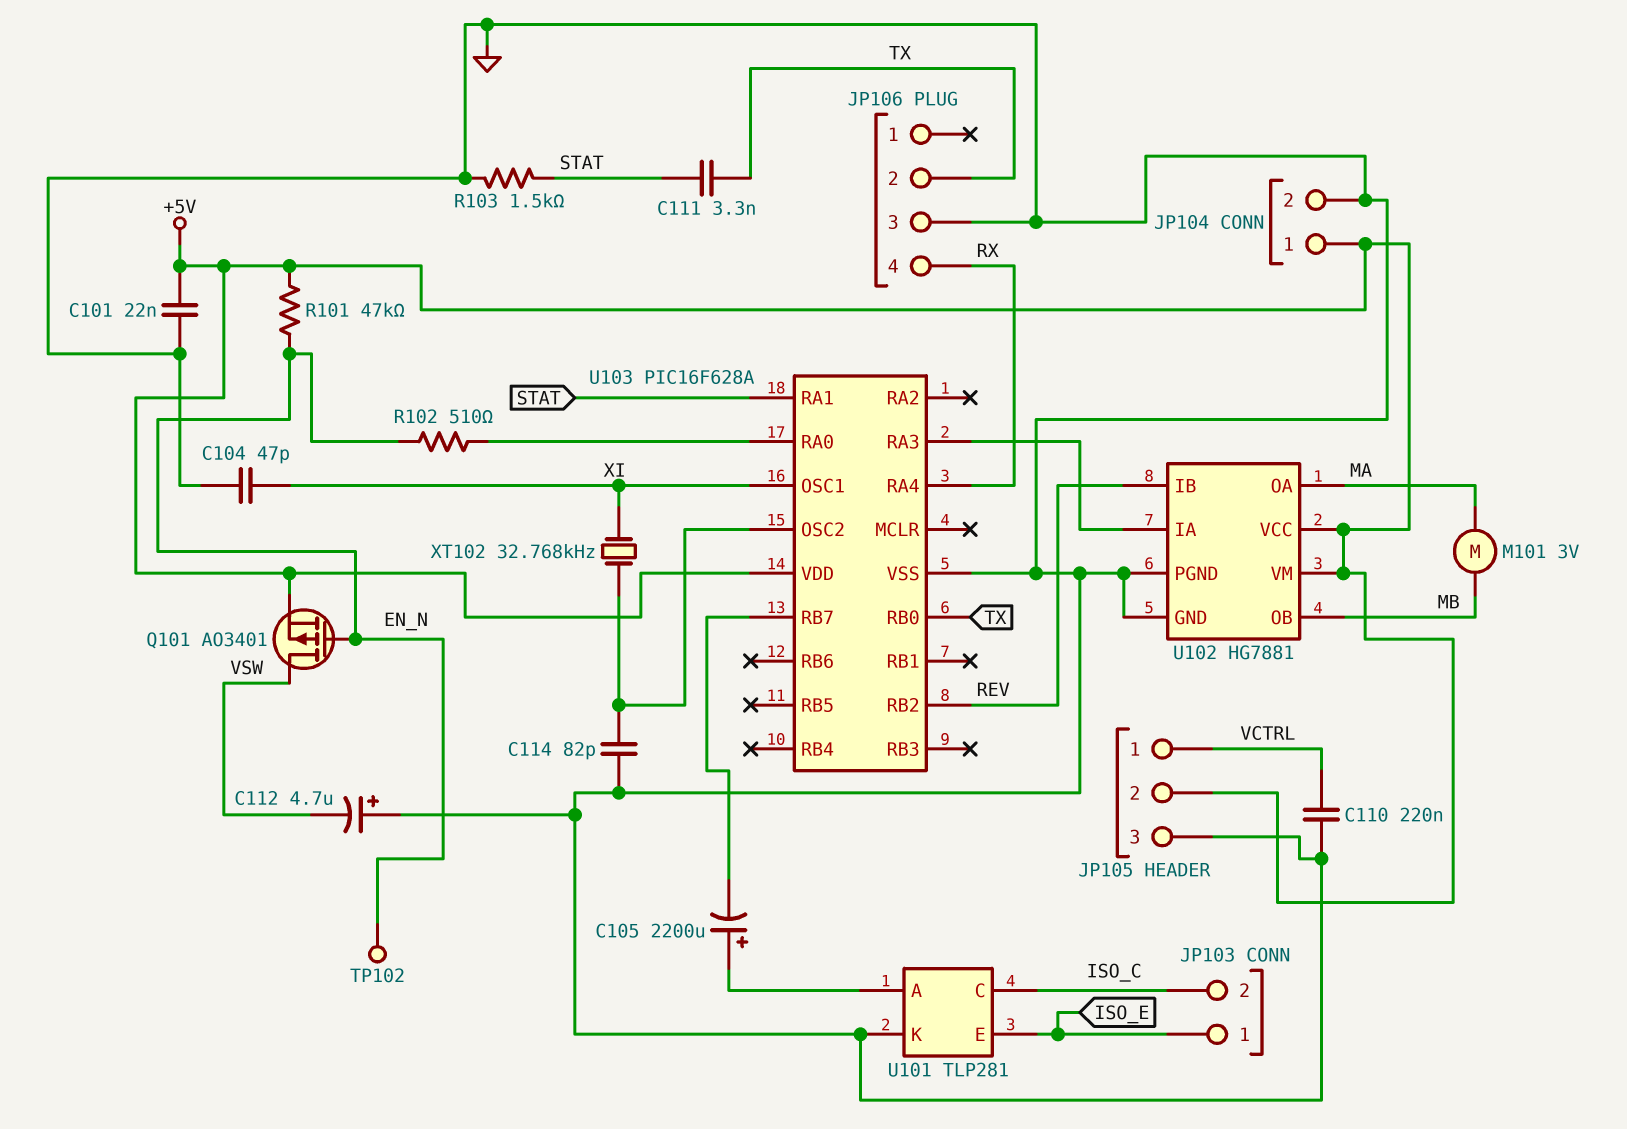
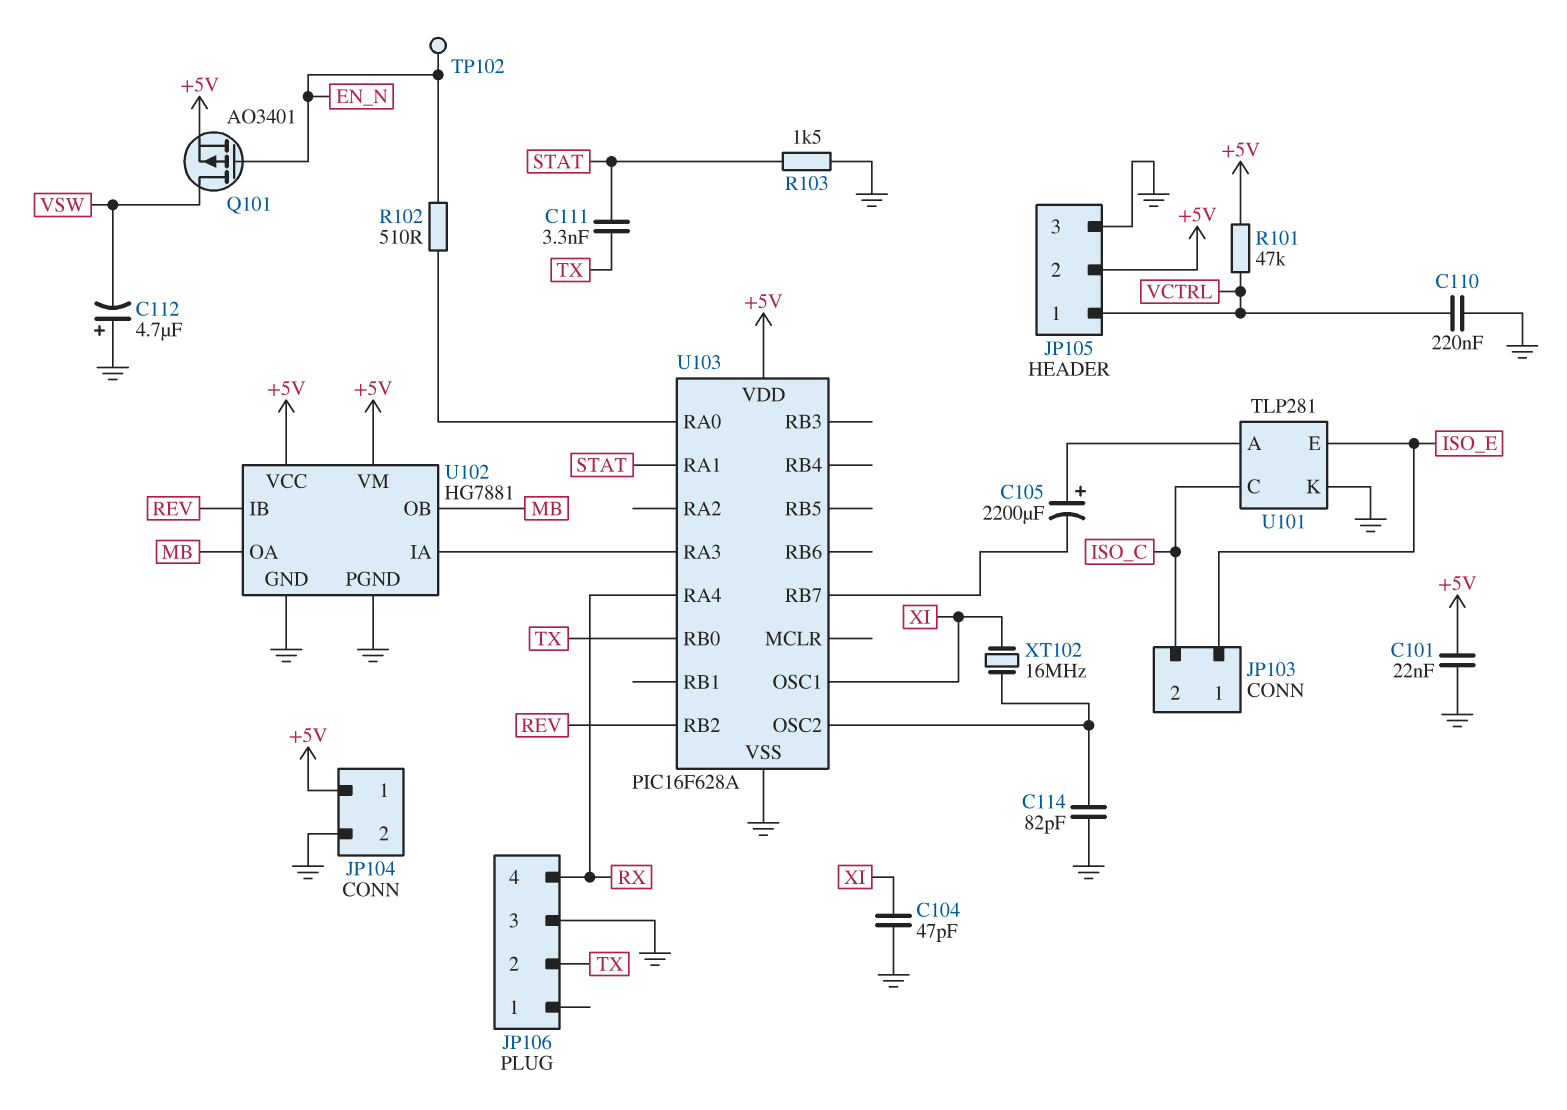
M101: motor 3V (MA, MB) -> none
R101: 47k (+5V, EN_N) -> 47k (+5V, VCTRL)
U102 pin OA: MA -> MB
XT102: 32.768kHz (U103/OSC2, XI) -> 16MHz (U103/OSC2, XI)

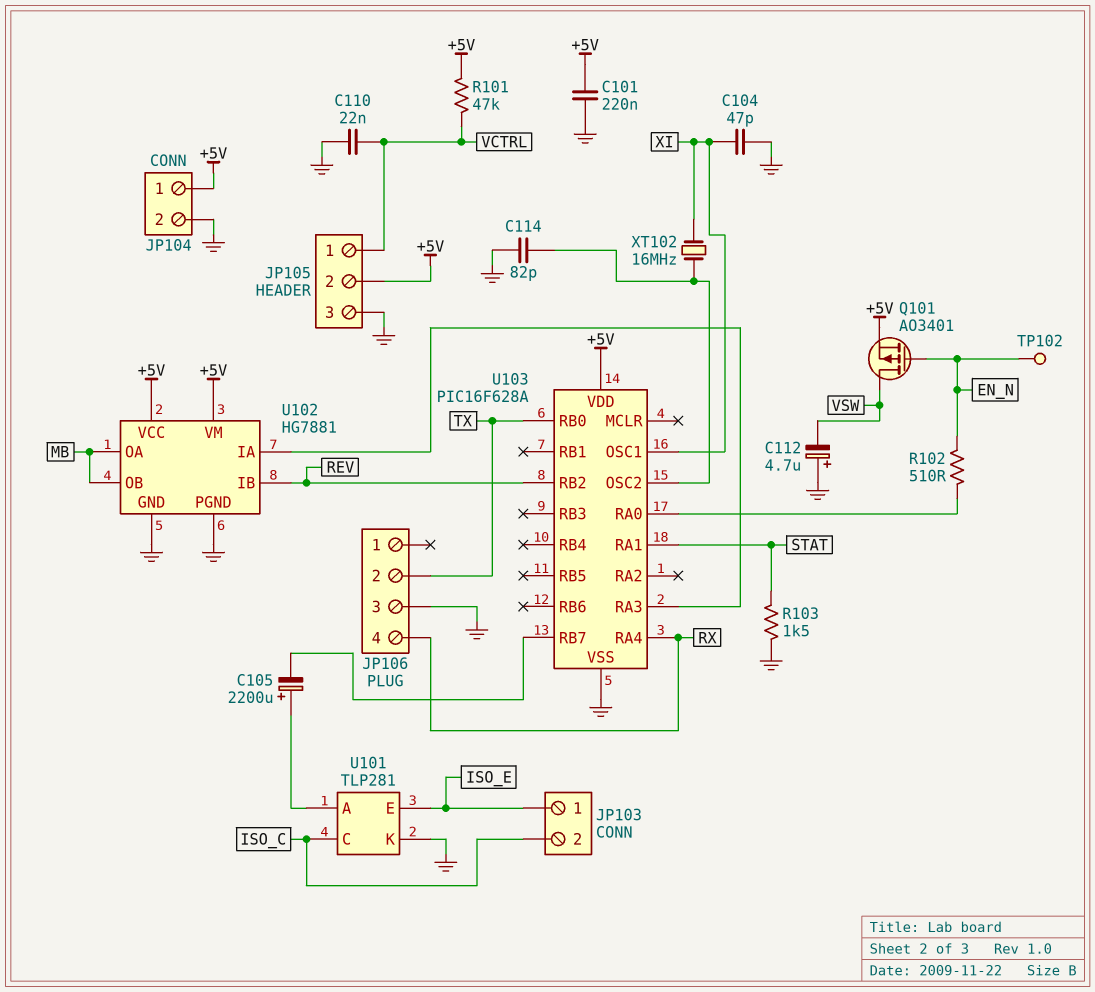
C101: 22nF (+5V, GND) -> 220nF (+5V, GND)
C110: 220nF (GND, VCTRL) -> 22nF (GND, VCTRL)
C111: 3.3nF (STAT, TX) -> none

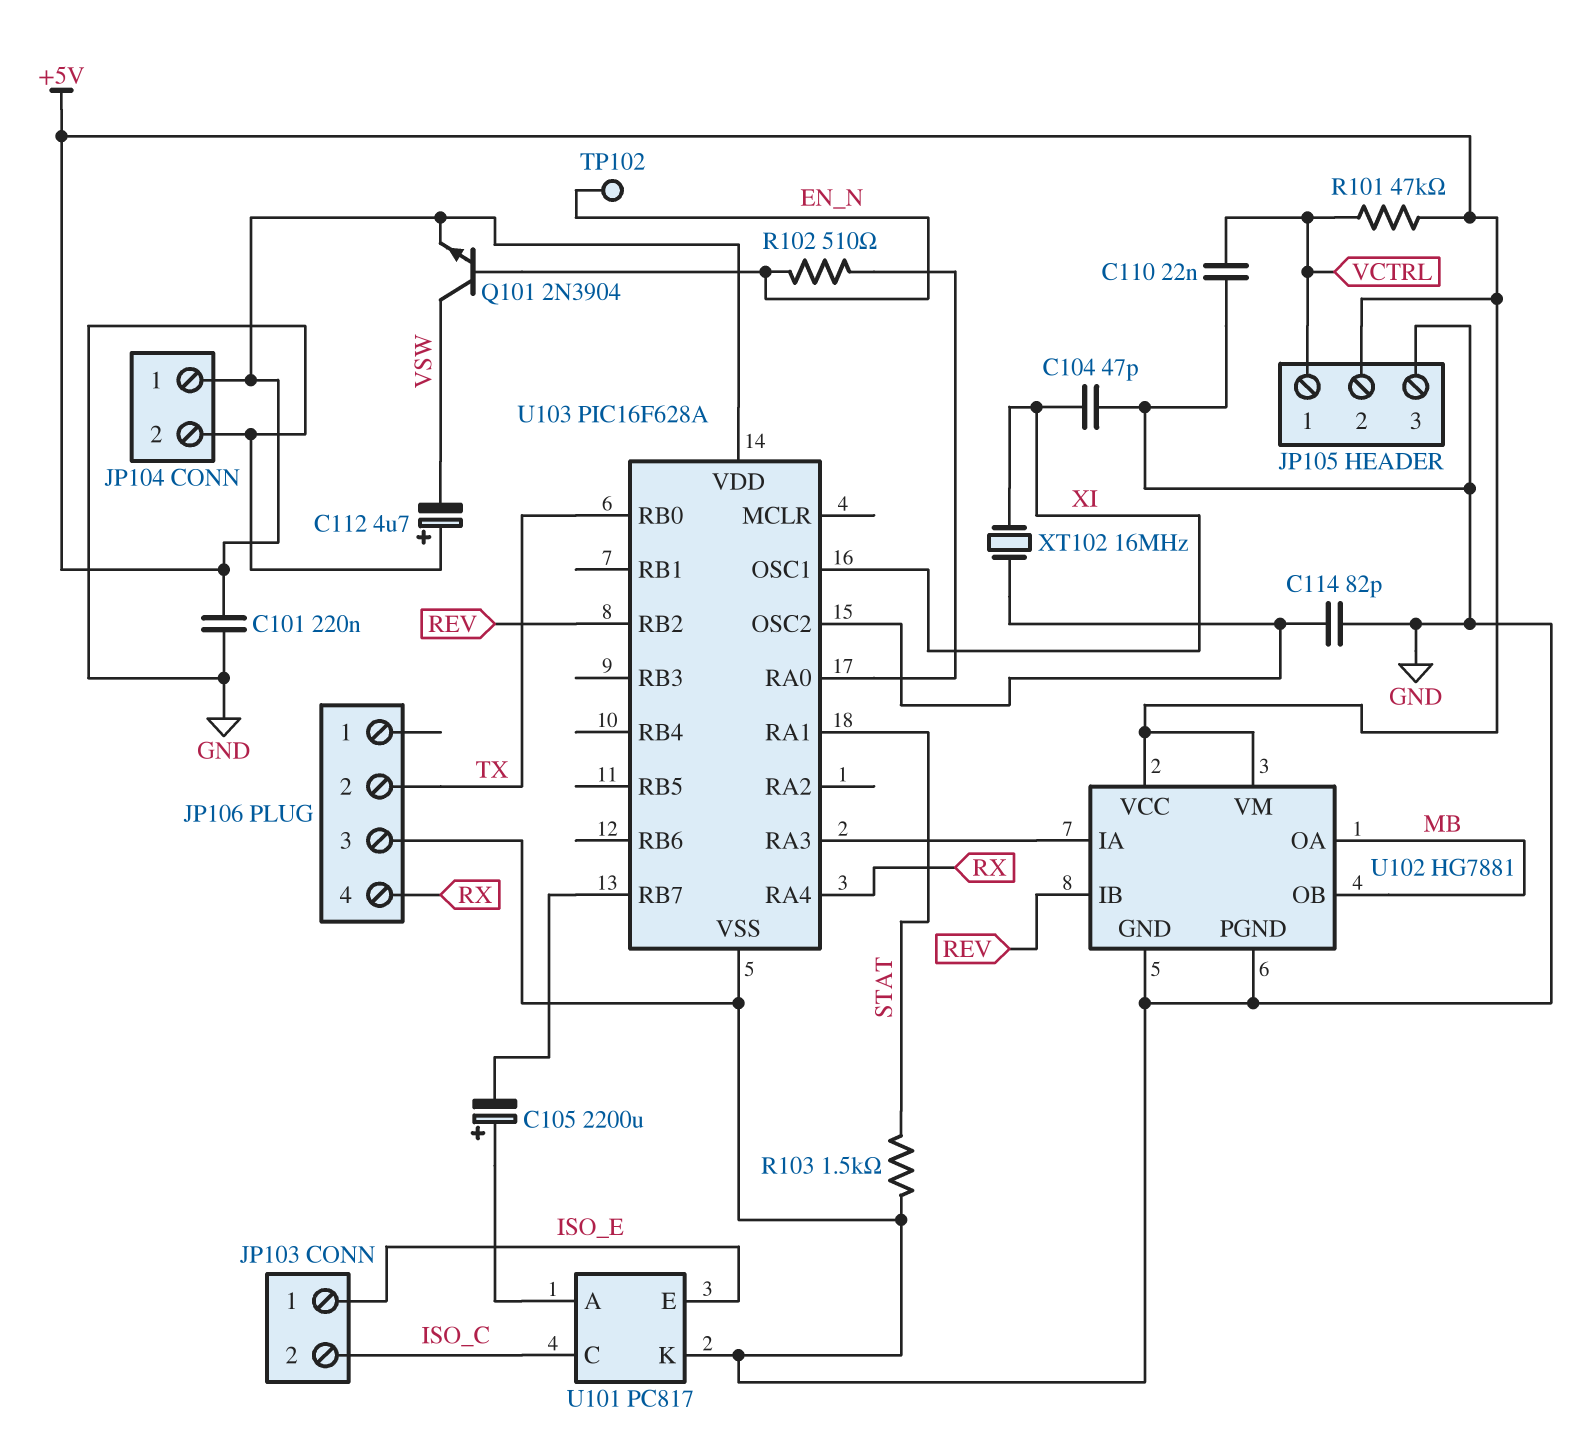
Q101: PMOS AO3401 (G EN_N, D VSW, S +5V) -> NPN 2N3904 (B EN_N, C VSW, E +5V)
U101: TLP281 -> PC817

